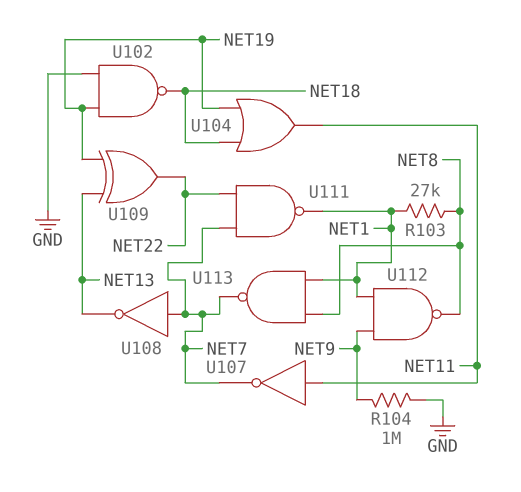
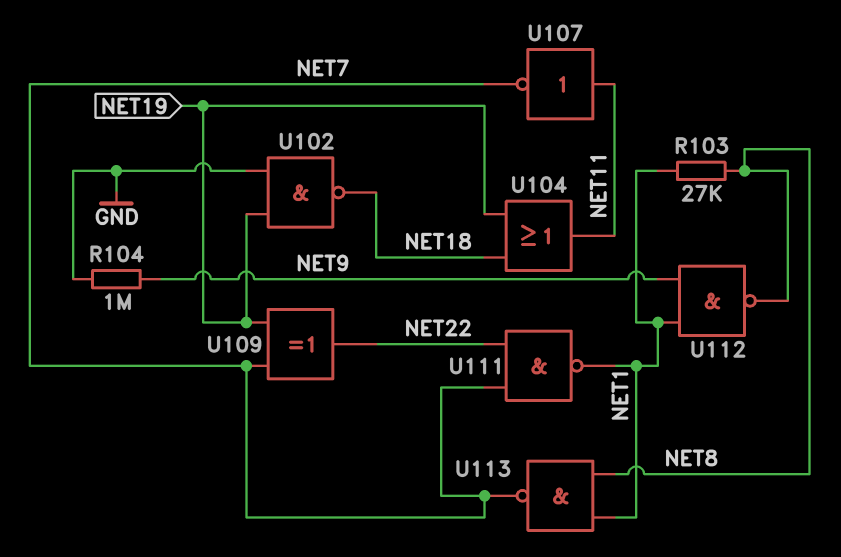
U108: NOT (in NET7, out NET13) -> none
U109: XOR (in NET13, in NET19, out NET22) -> XOR (in NET7, in NET19, out NET22)

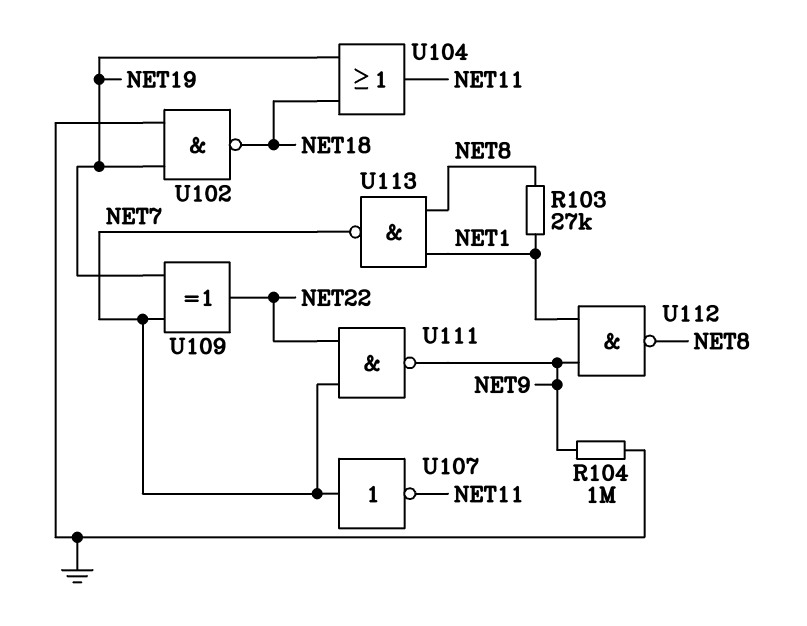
U107: NOT (in NET11, out NET7) -> NOT (in NET7, out NET11)
U111: NAND (in NET7, in NET22, out NET1) -> NAND (in NET7, in NET22, out NET9)

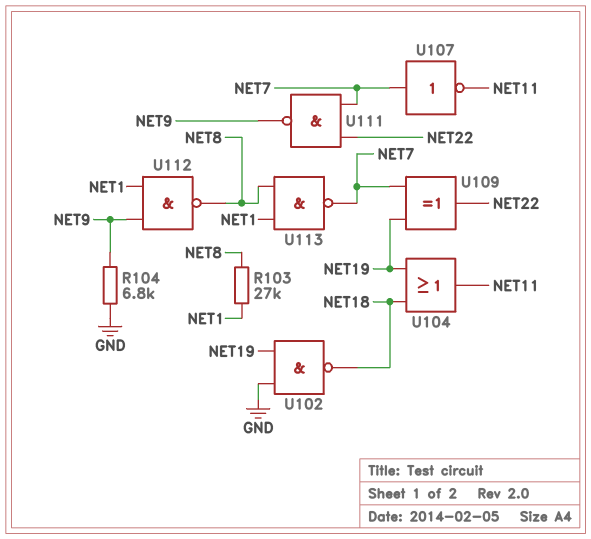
R104: 1M (GND, NET9) -> 6.8k (GND, NET9)

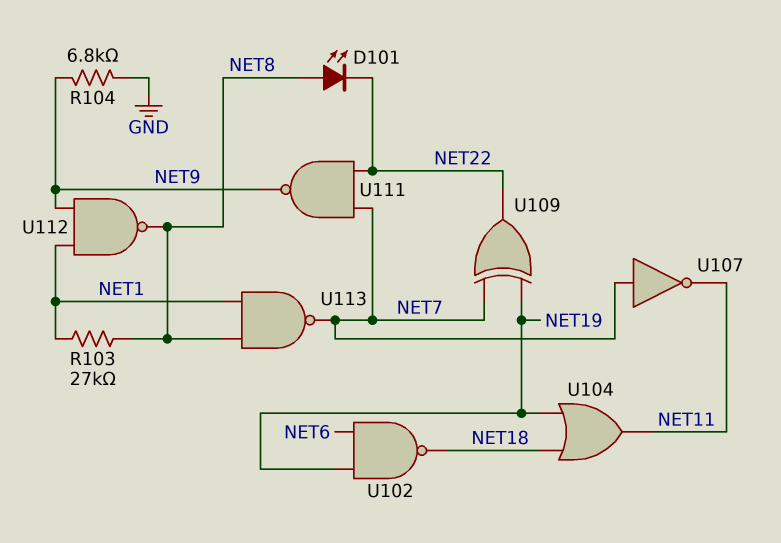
D101: none -> LED (A NET8, K NET22)
U102: NAND (in GND, in NET19, out NET18) -> NAND (in NET6, in NET19, out NET18)

